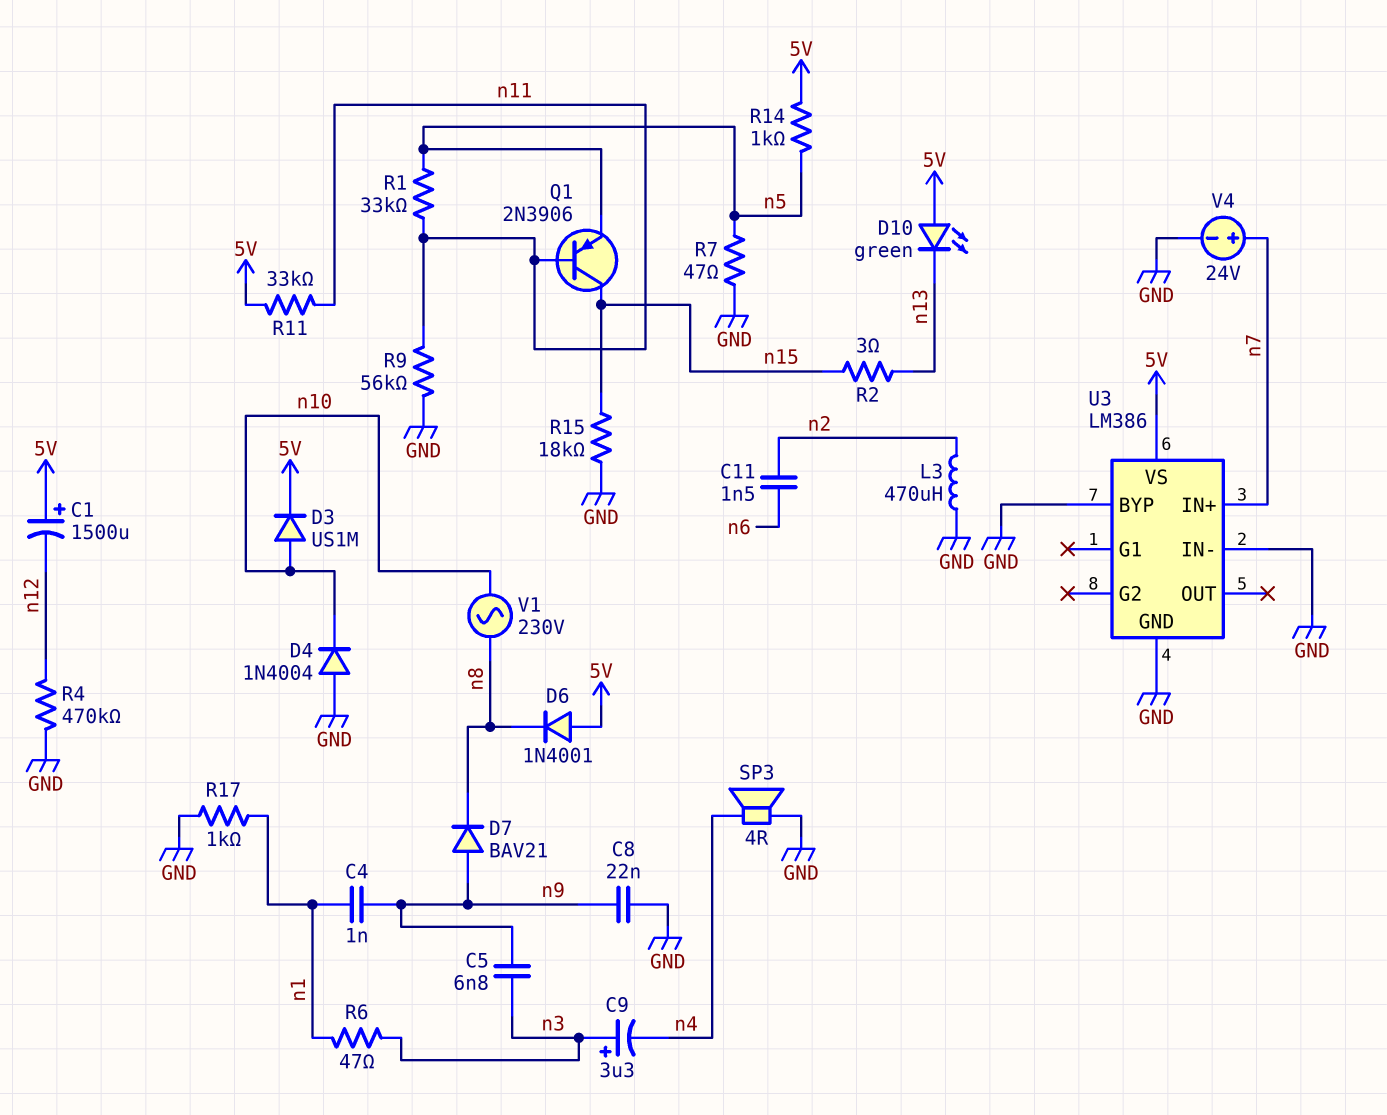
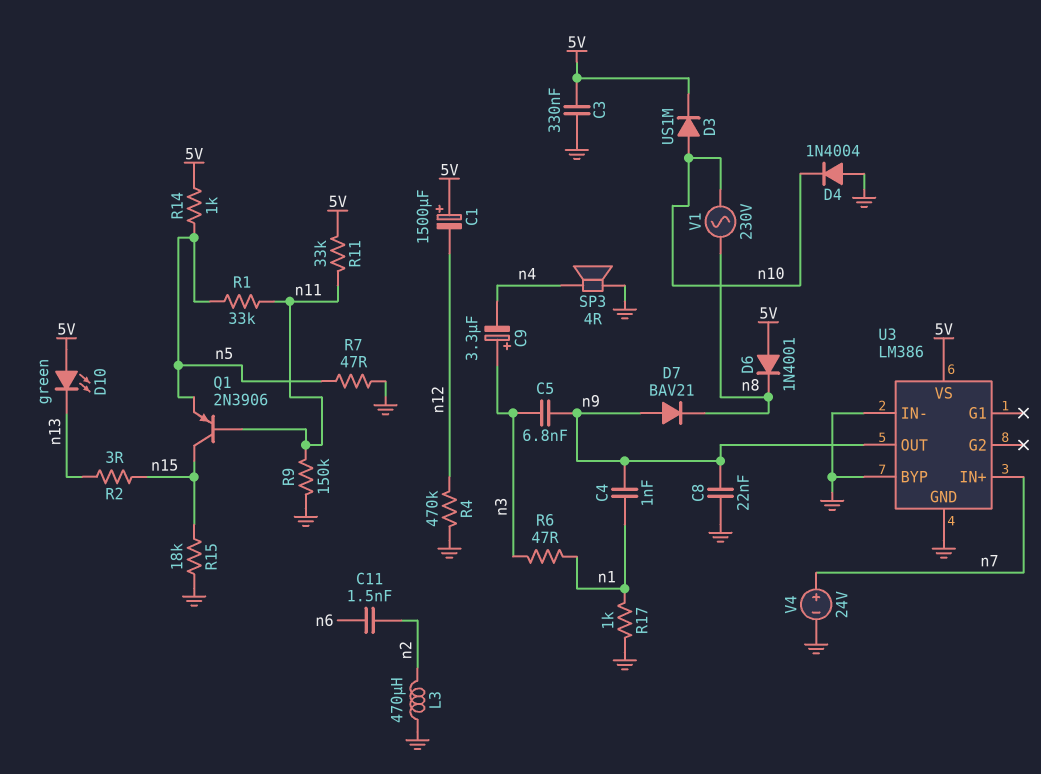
C3: none -> 330nF (5V, GND)
R9: 56k (GND, n11) -> 150k (GND, n11)
U3 pin OUT: none -> n9

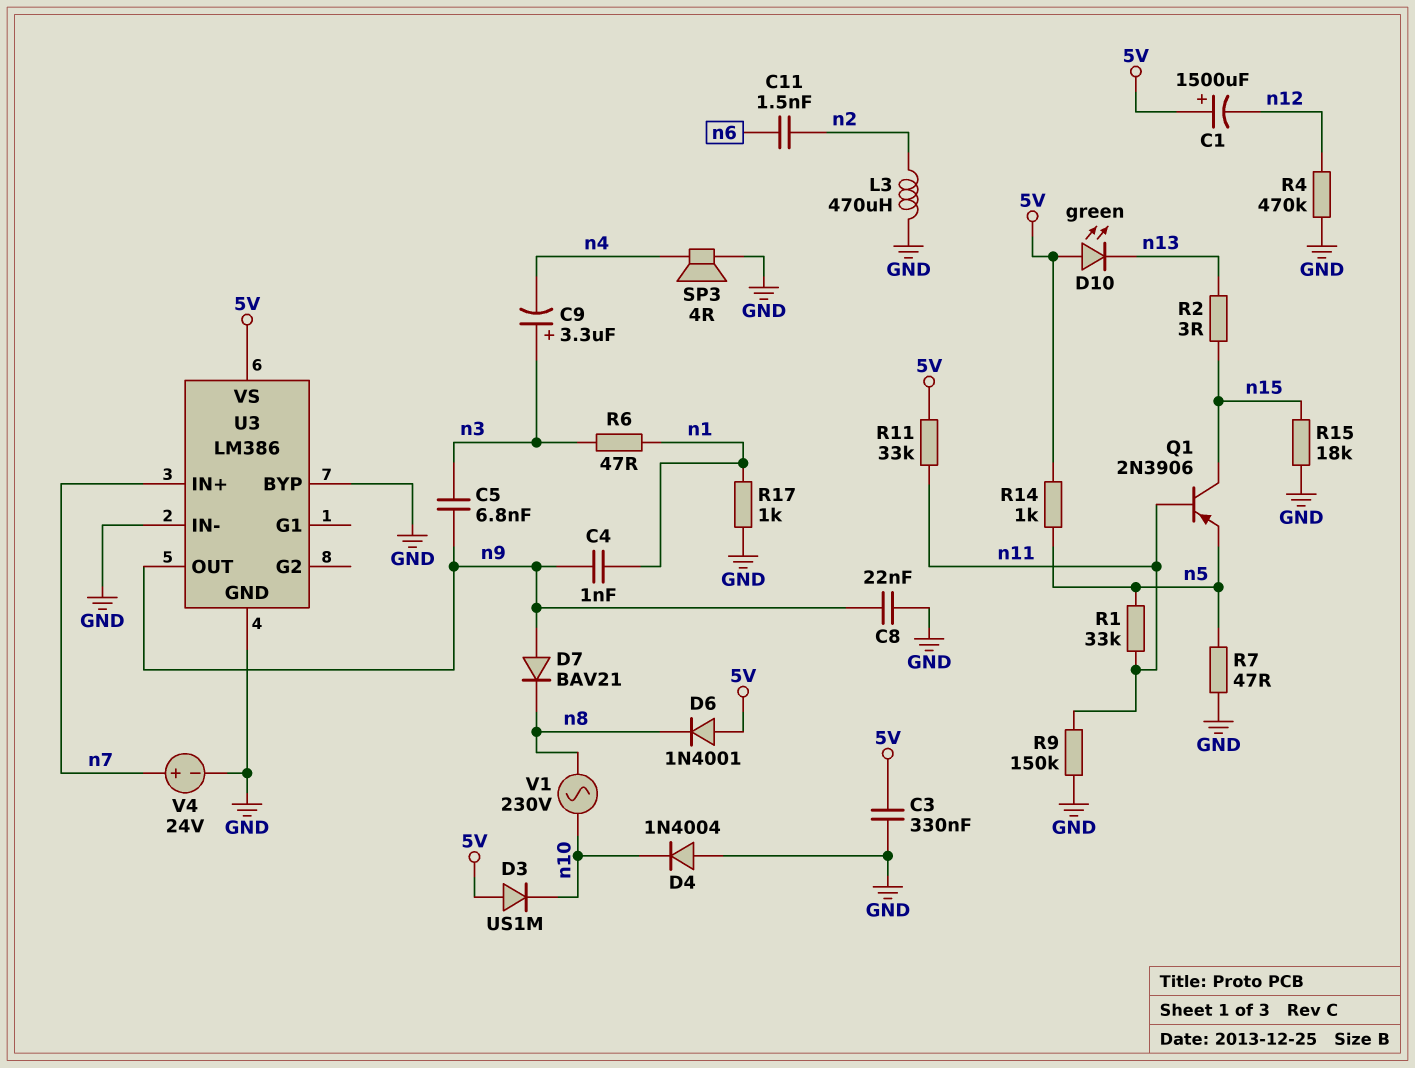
D3: diode US1M (A n10, K 5V) -> diode US1M (A 5V, K n10)

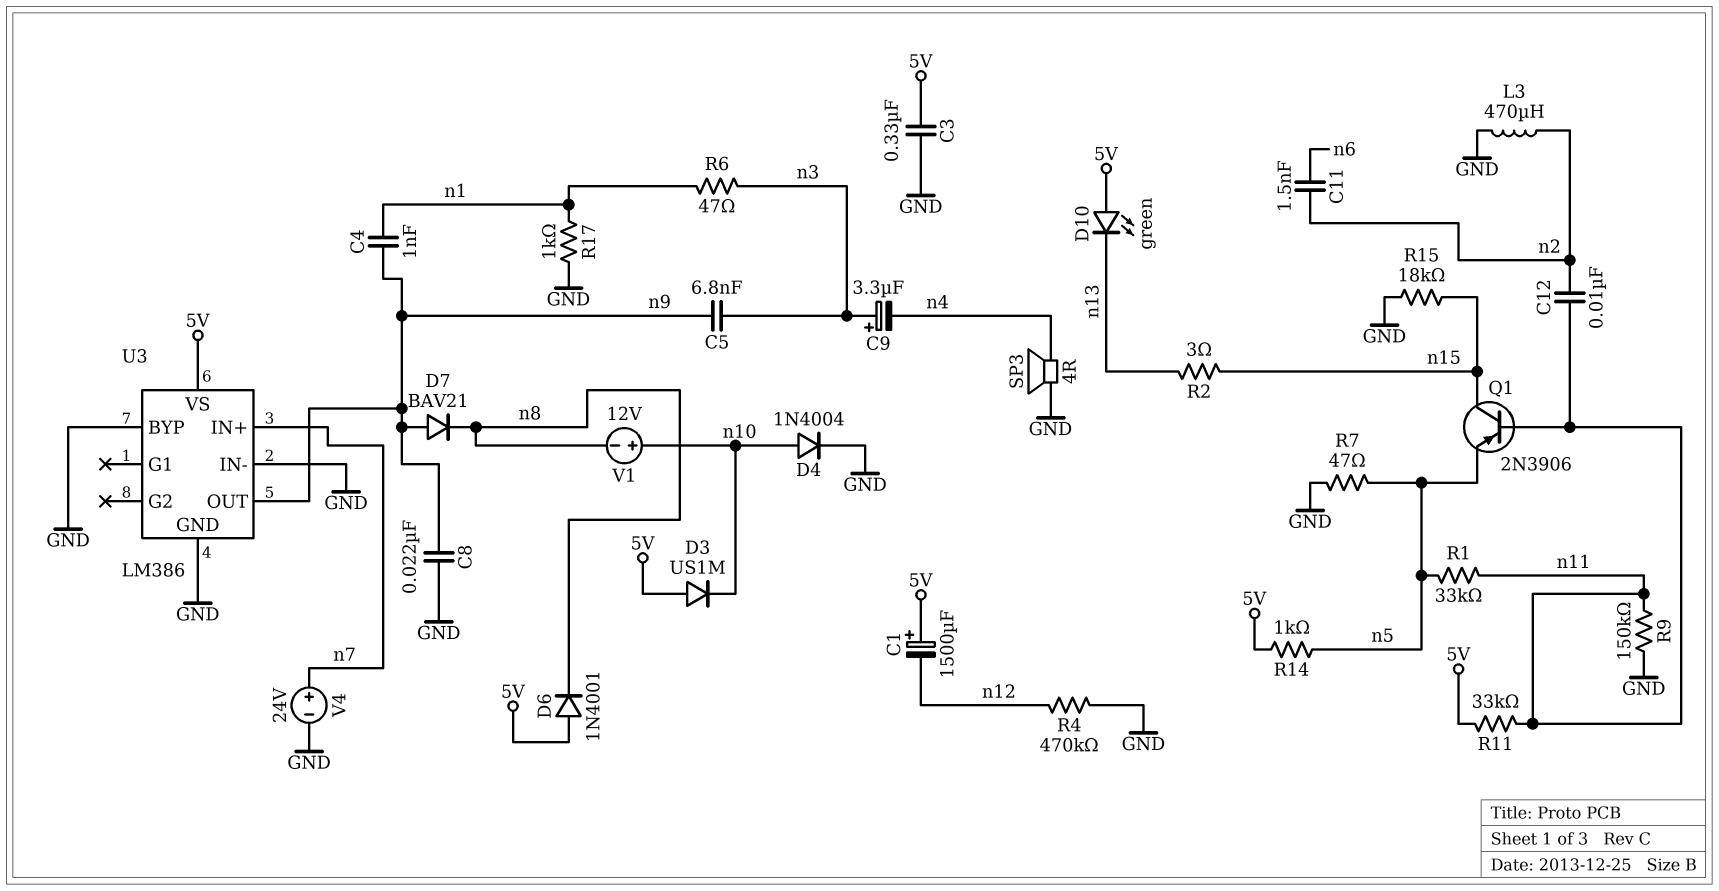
C12: none -> 10nF (n2, n11)
D4: diode 1N4004 (A GND, K n10) -> diode 1N4004 (A n10, K GND)
V1: AC 230V (n8, n10) -> 12V (plus n10, minus n8)

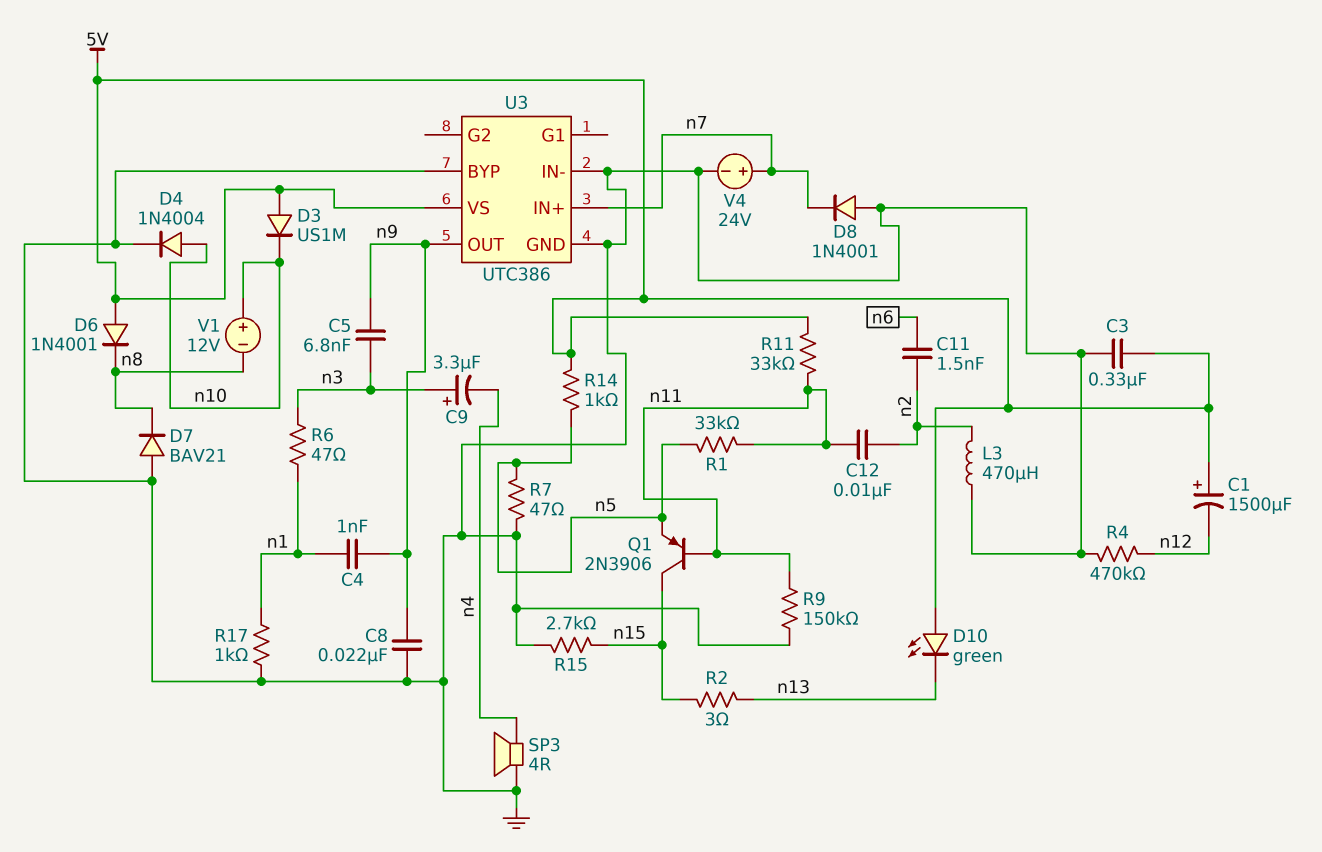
D7: diode BAV21 (A n9, K n8) -> diode BAV21 (A GND, K n8)
D8: none -> diode 1N4001 (A GND, K n7)
R15: 18k (GND, n15) -> 2.7k (GND, n15)
U3: LM386 -> UTC386

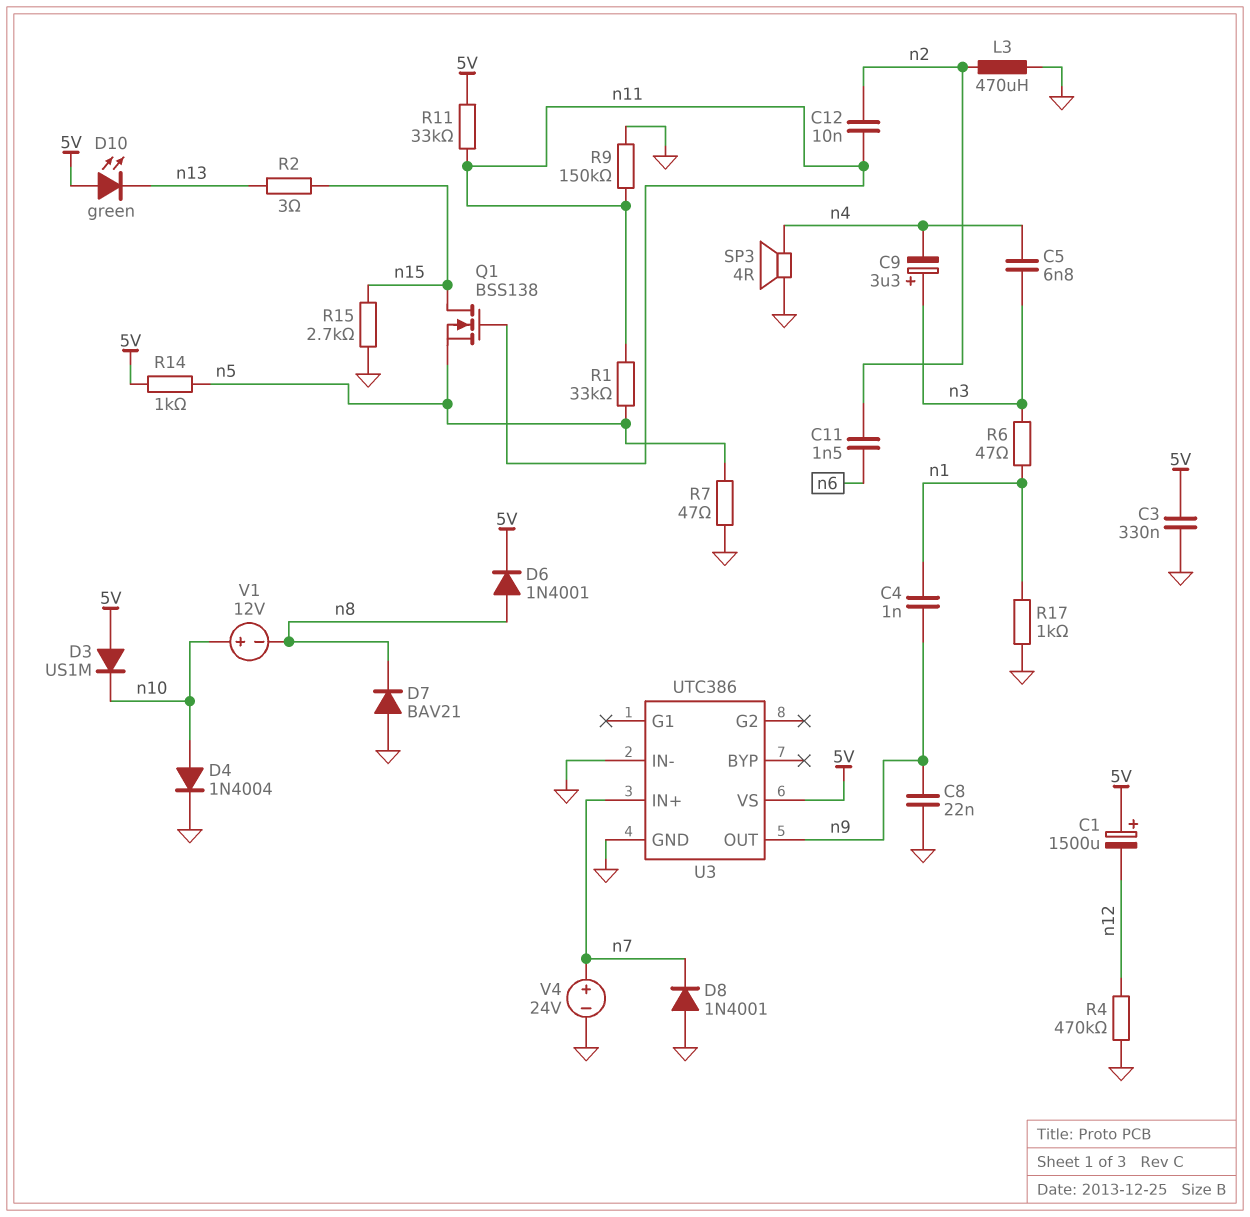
C5: 6.8nF (n3, n9) -> 6.8nF (n3, n4)
D6: diode 1N4001 (A 5V, K n8) -> diode 1N4001 (A n8, K 5V)
Q1: PNP 2N3906 (B n11, C n15, E n5) -> NMOS BSS138 (G n11, D n15, S n5)
U3 pin BYP: GND -> none

